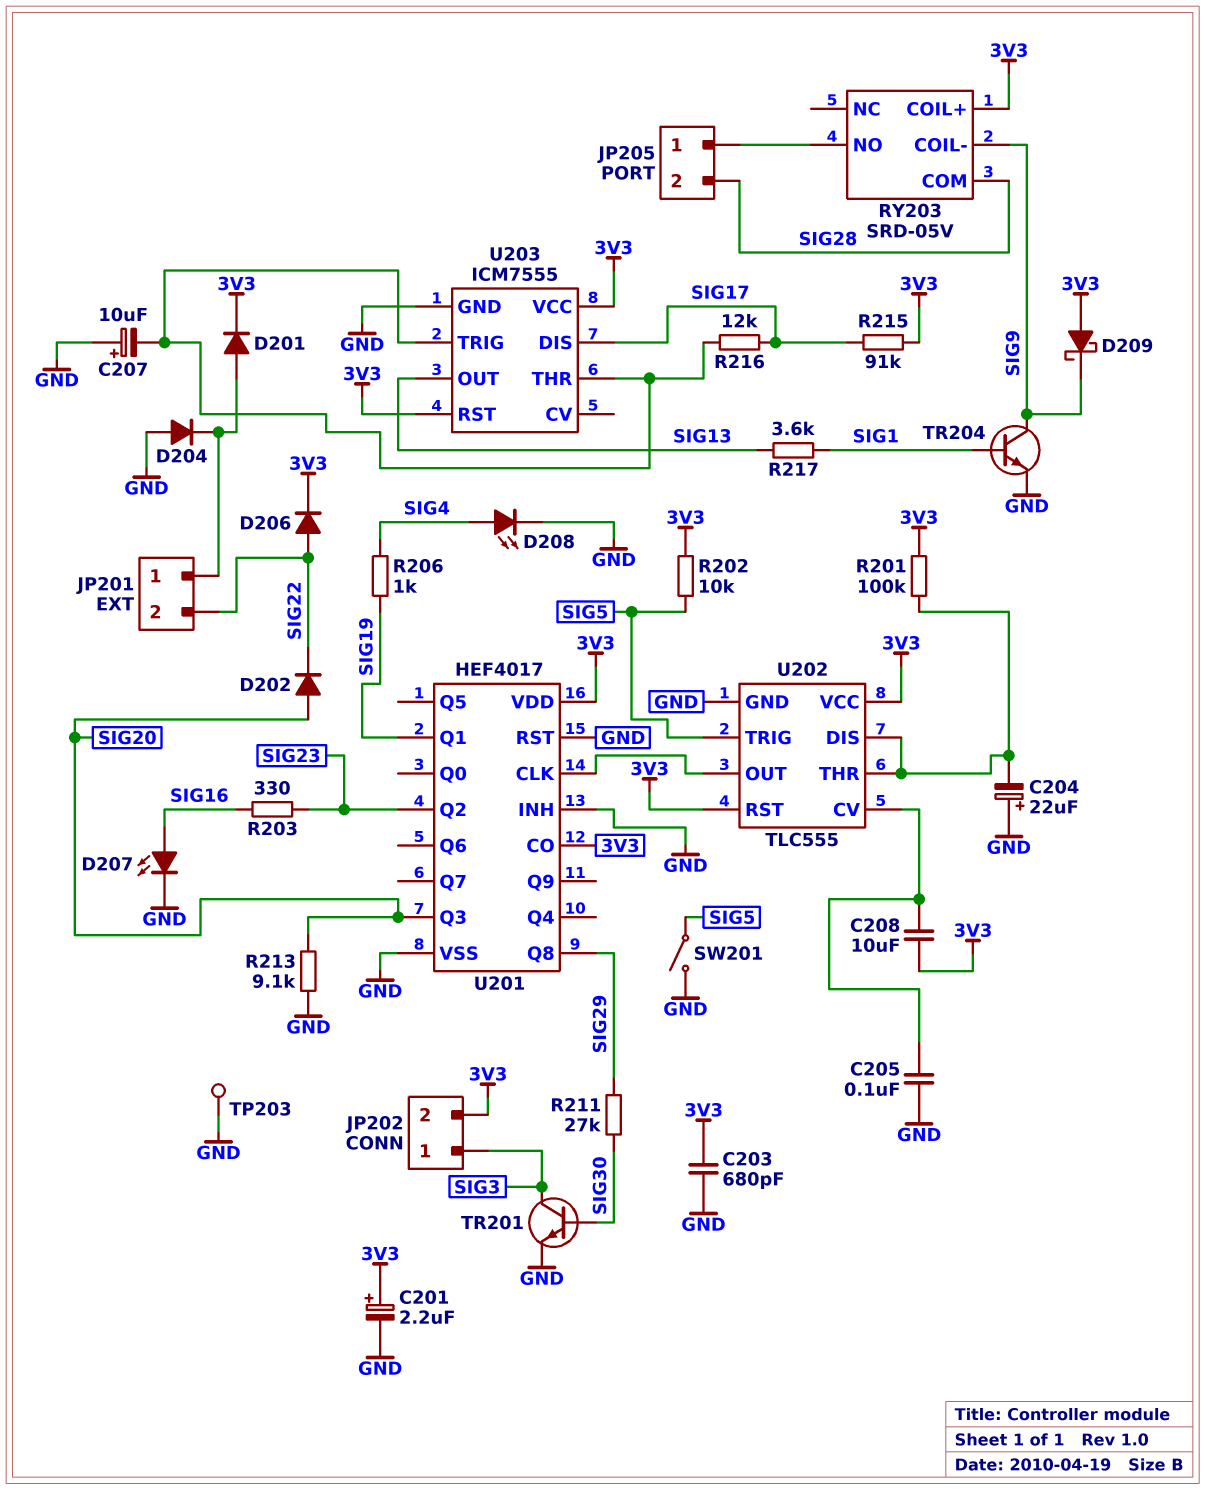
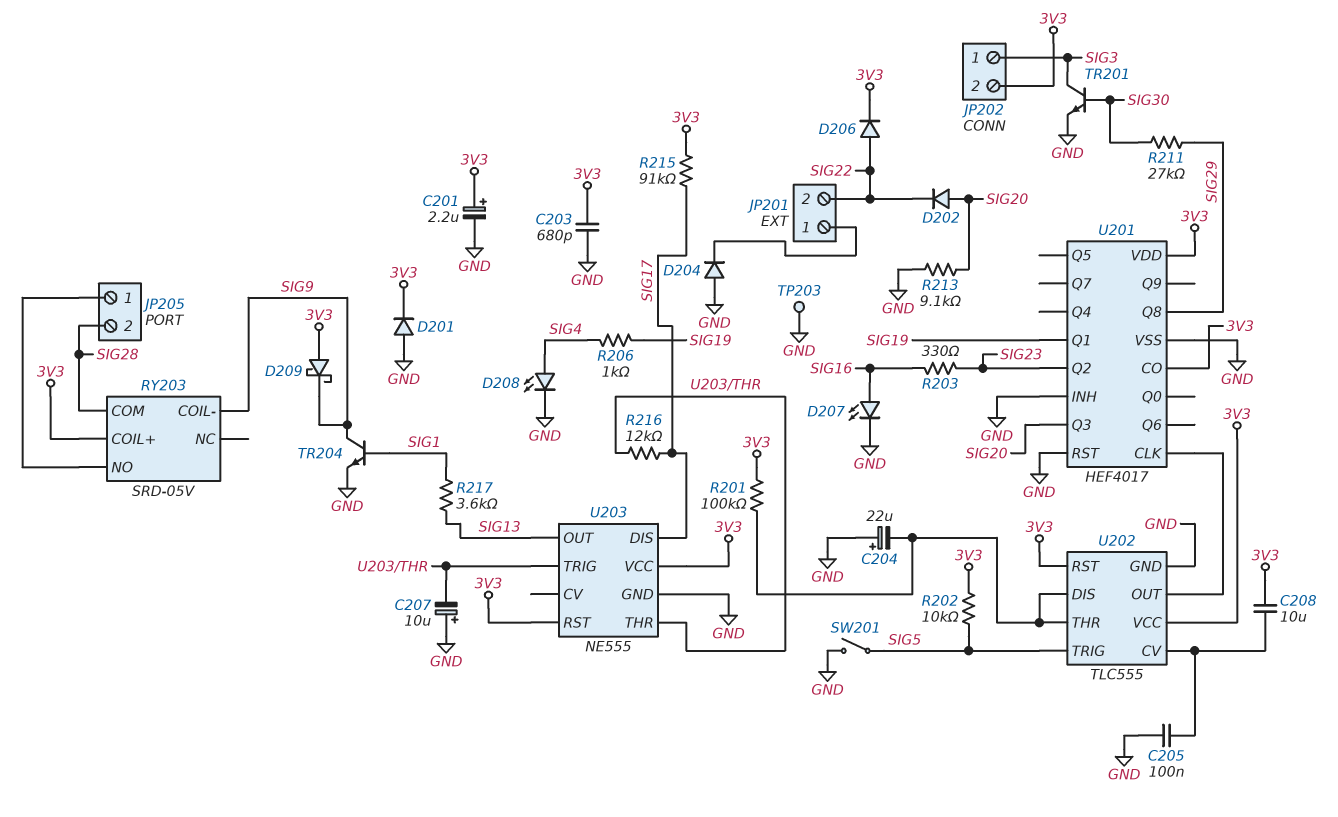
D201: diode (A JP201/1, K 3V3) -> diode (A GND, K 3V3)
U203: ICM7555 -> NE555

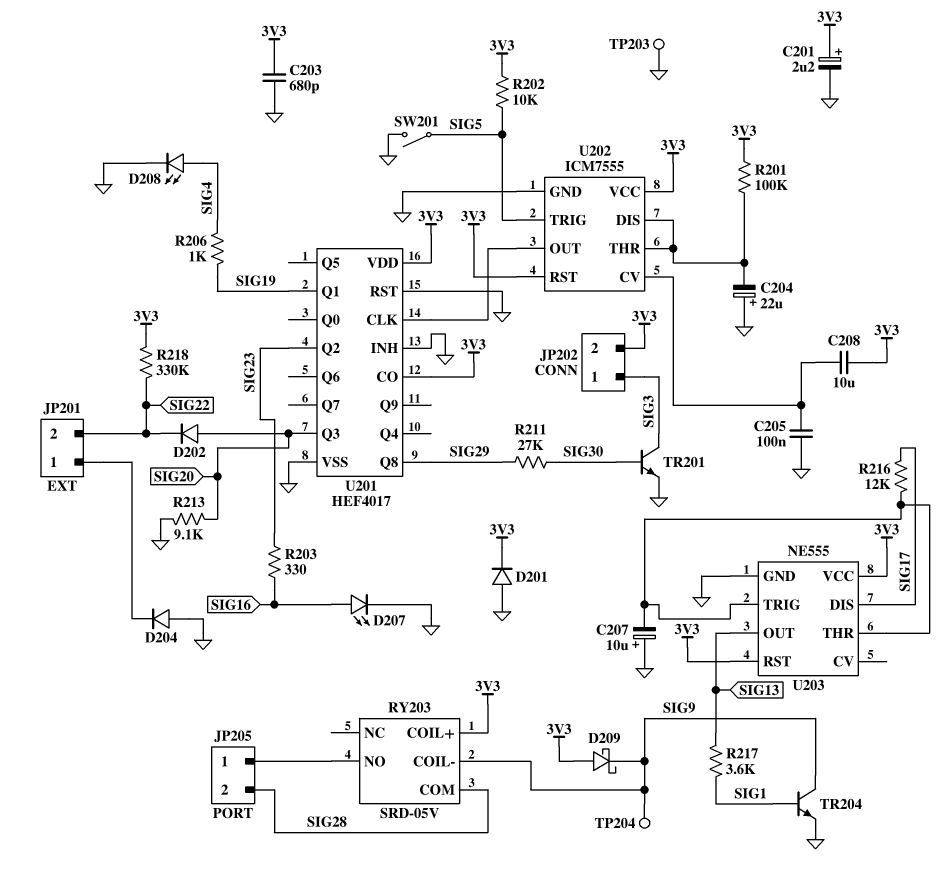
D206: diode (A SIG22, K 3V3) -> none
R215: 91k (3V3, SIG17) -> none
R218: none -> 330k (3V3, SIG22)
TP204: none -> test point (SIG9)
U202: TLC555 -> ICM7555

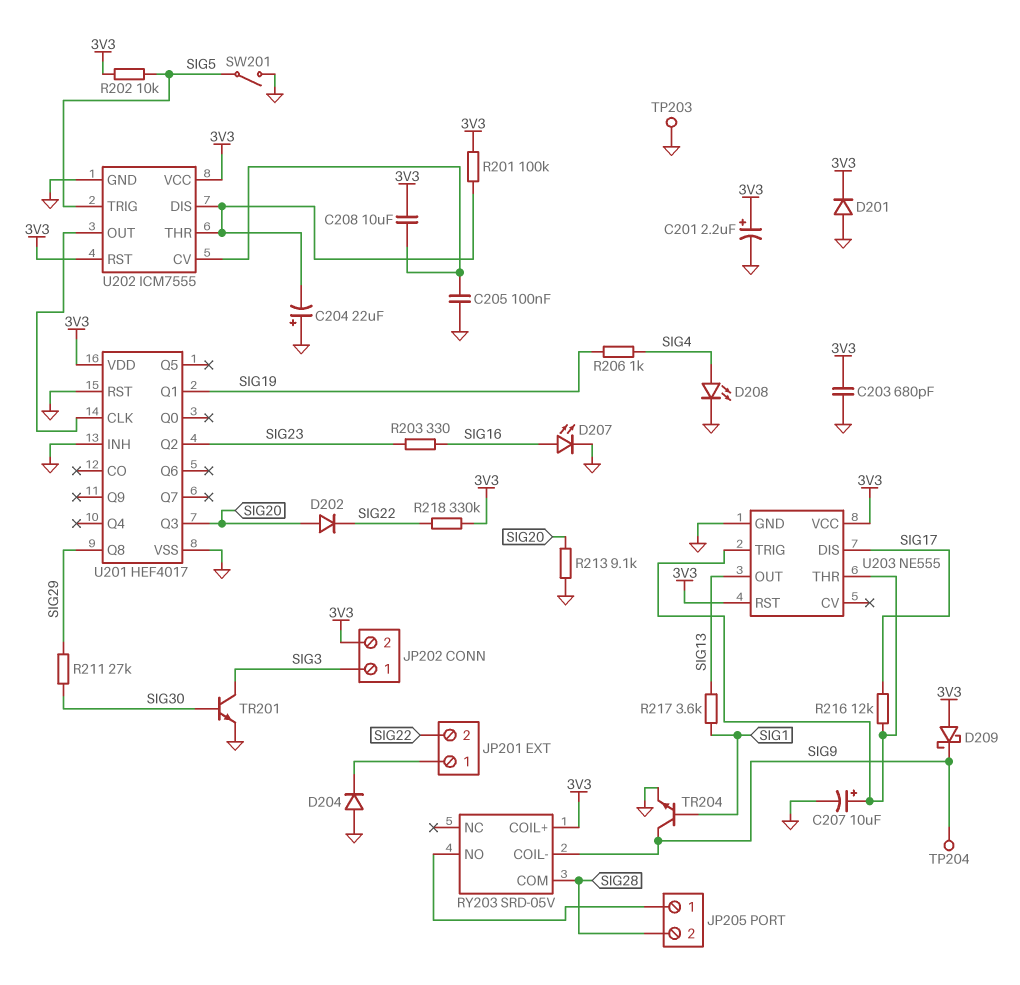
C207: 10uF (plus GND, minus U203/THR) -> 10uF (plus U203/THR, minus GND)
U201 pin CO: 3V3 -> none

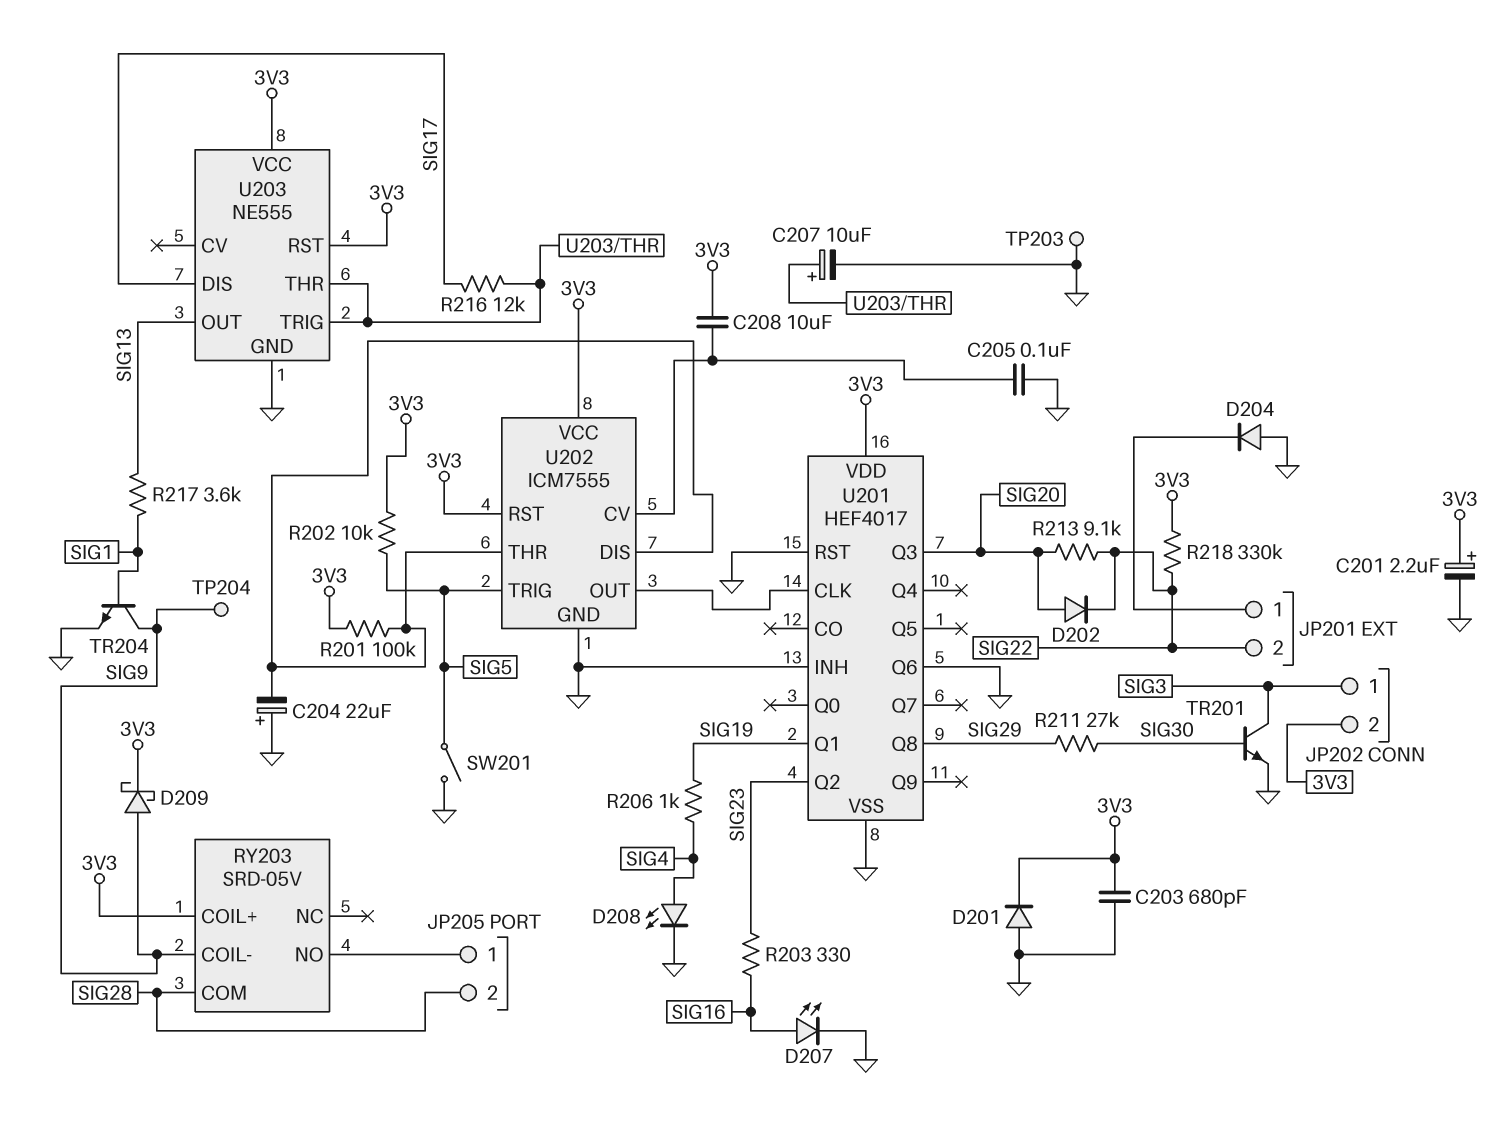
D209: schottky (A 3V3, K SIG9) -> schottky (A SIG9, K 3V3)
R213: 9.1k (GND, SIG20) -> 9.1k (SIG20, SIG22)
U201 pin Q6: none -> GND

